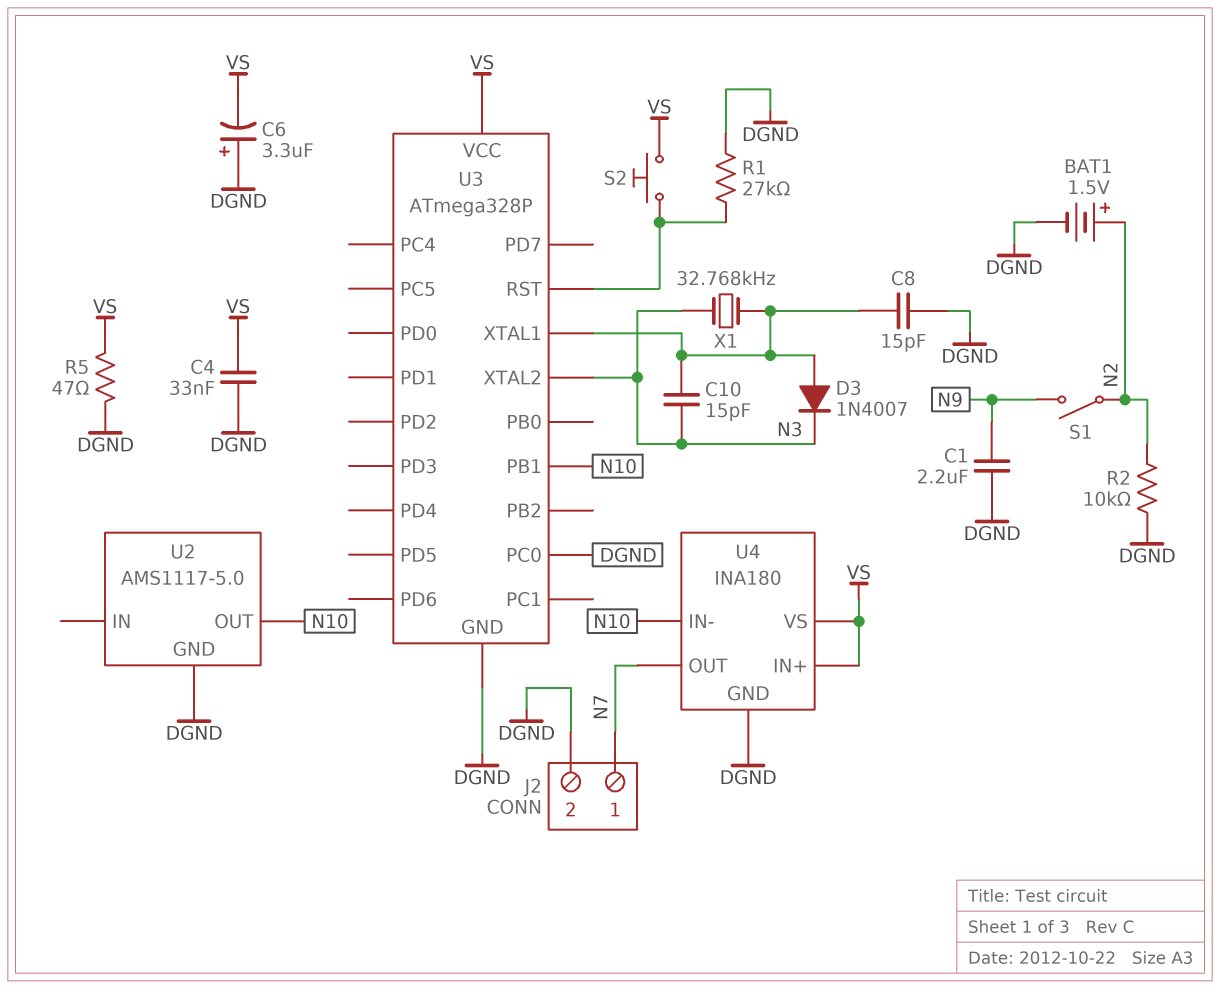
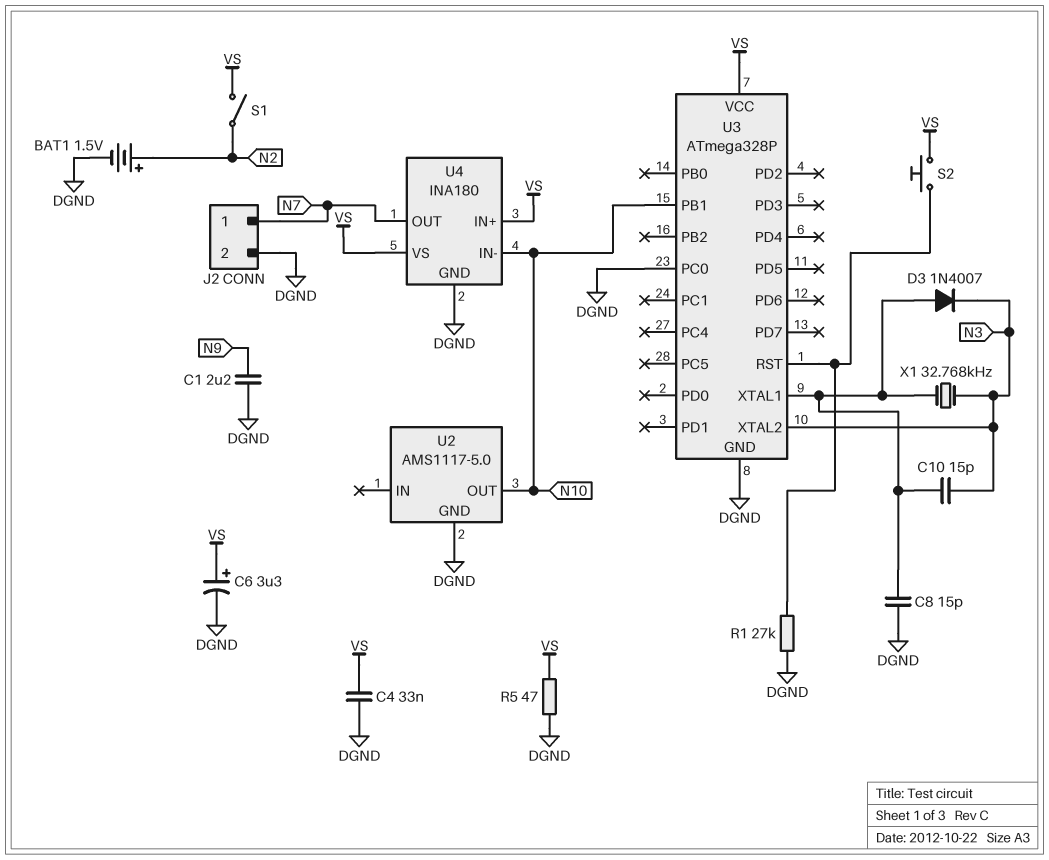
C6: 3.3uF (plus DGND, minus VS) -> 3.3uF (plus VS, minus DGND)
R2: 10k (DGND, N2) -> none
S1: switch (N2, N9) -> switch (N2, VS)

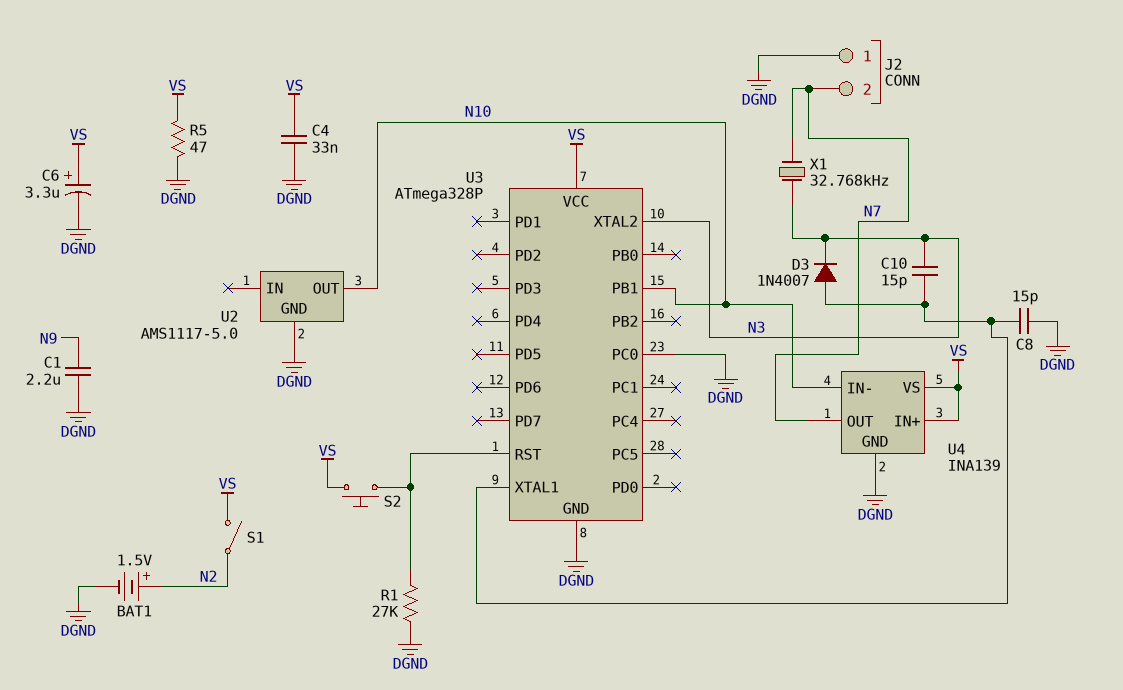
J2 pin 1: N7 -> DGND
J2 pin 2: DGND -> N7
U4: INA180 -> INA139
X1: 32.768kHz (N3, U3/XTAL1) -> 32.768kHz (N3, N7)

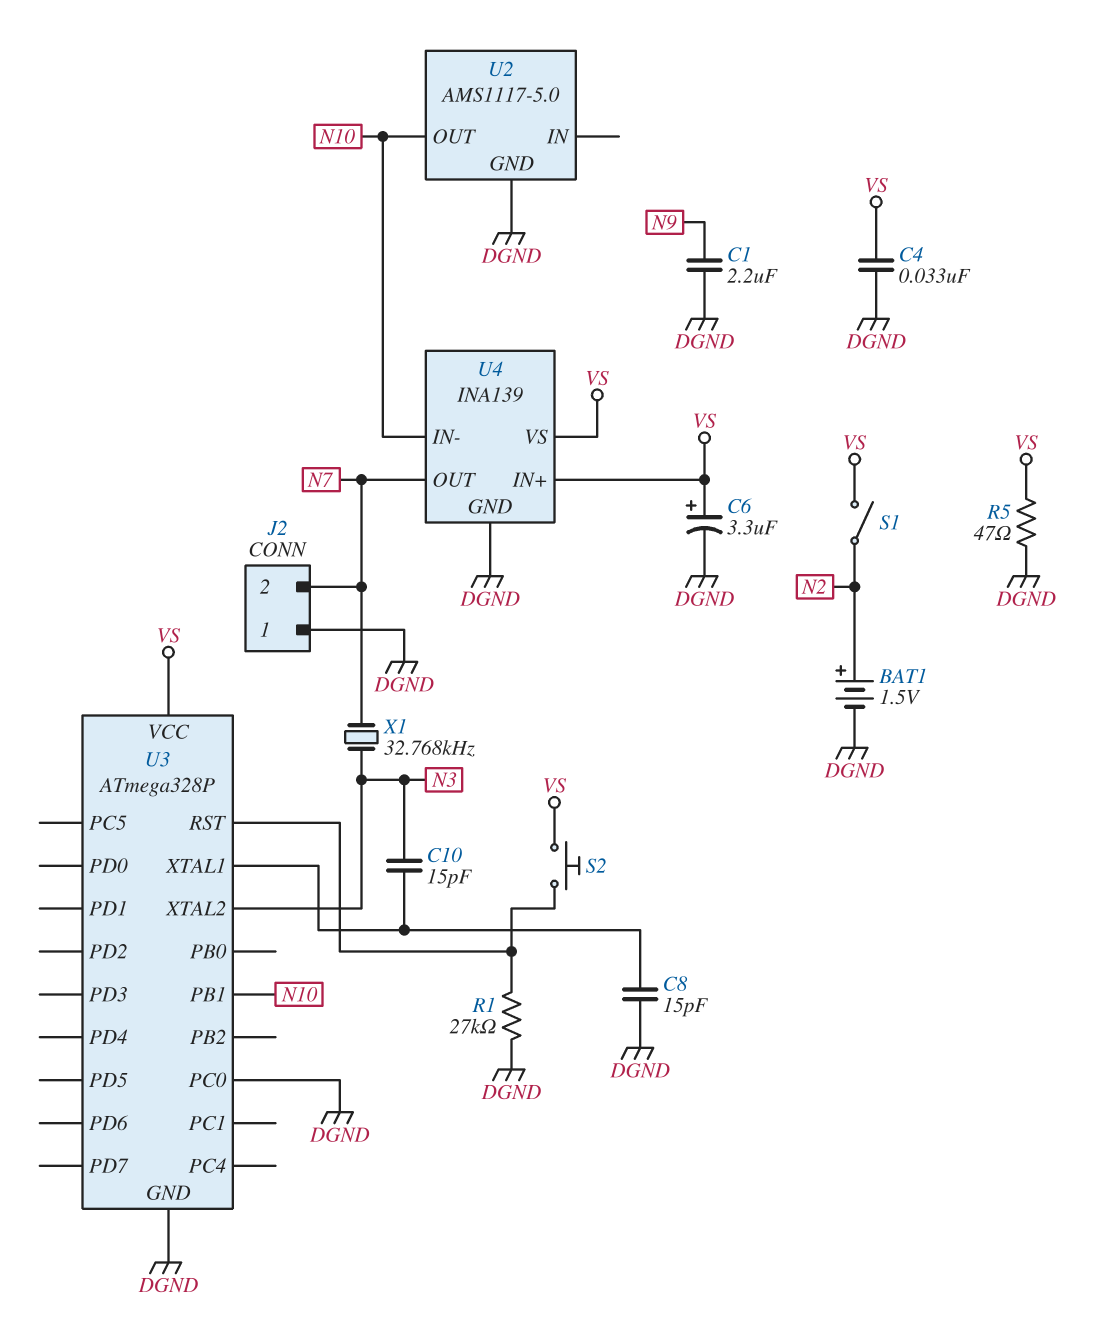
D3: diode 1N4007 (A U3/XTAL1, K N3) -> none

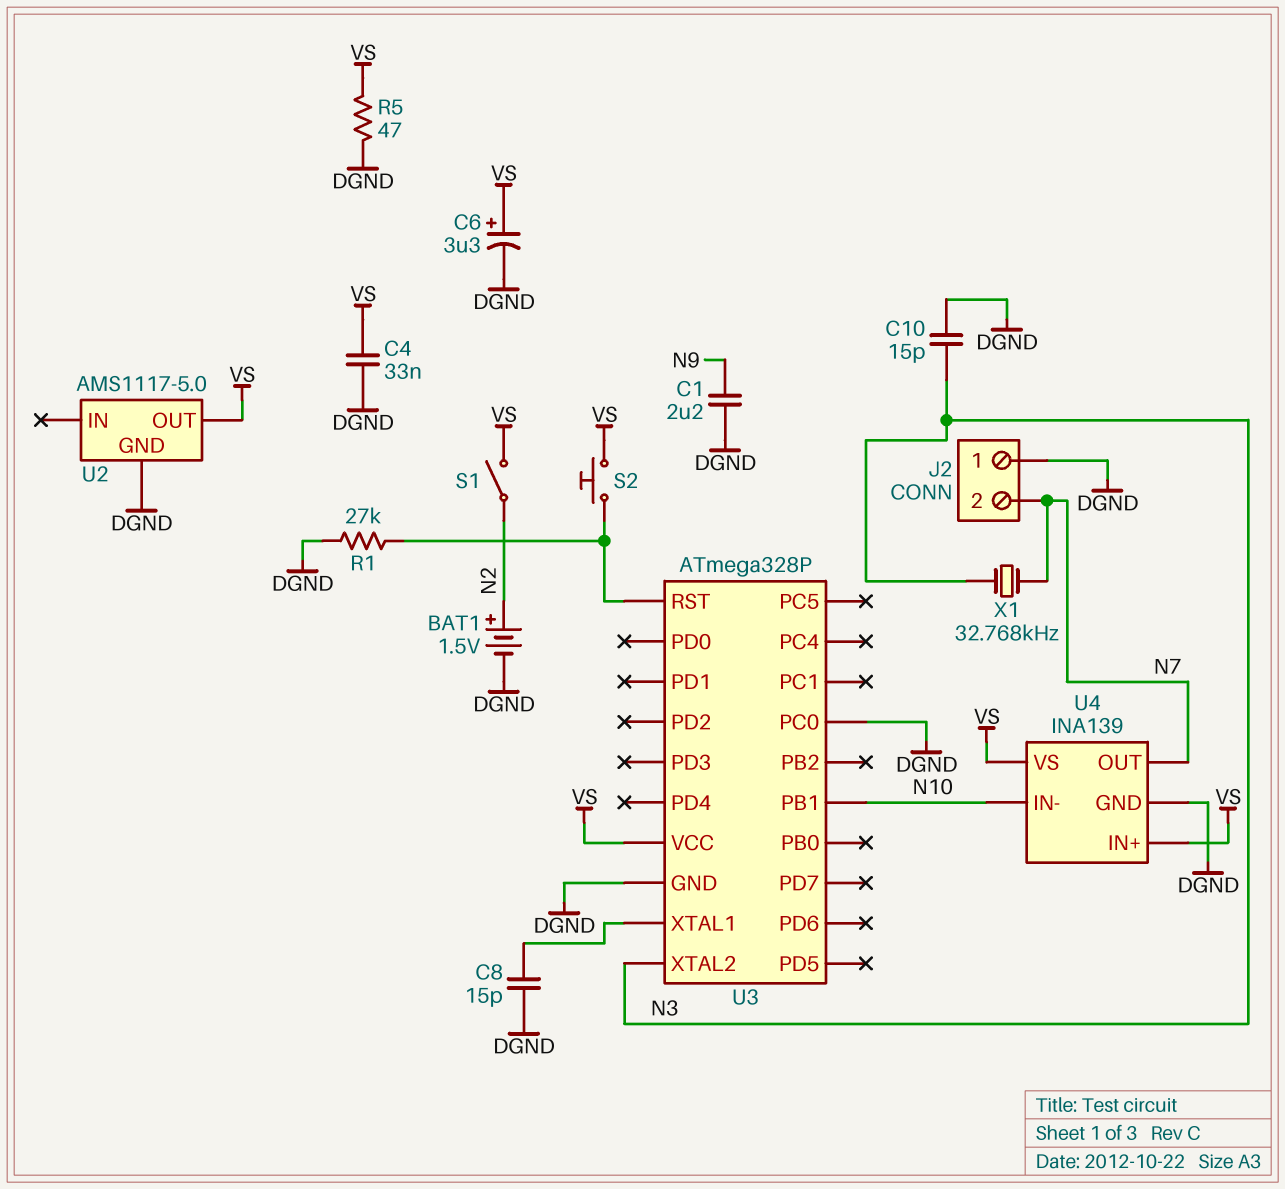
C10: 15pF (N3, U3/XTAL1) -> 15pF (DGND, N3)
U2 pin OUT: N10 -> VS

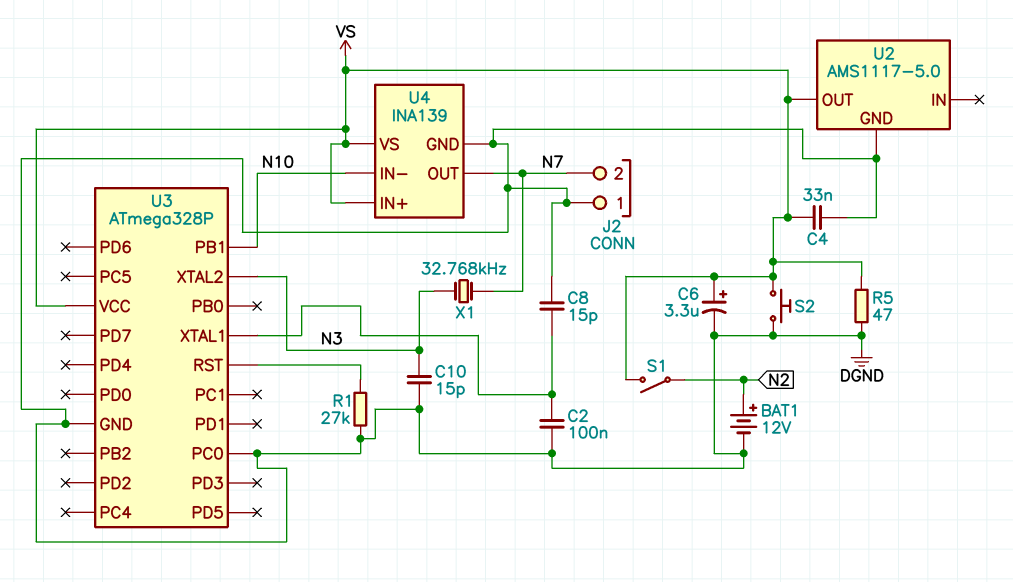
BAT1: 1.5V (plus N2, minus DGND) -> 12V (plus N2, minus DGND)
C1: 2.2uF (DGND, N9) -> none
C2: none -> 100nF (DGND, U3/XTAL1)
S2: button (U3/RST, VS) -> button (DGND, VS)

